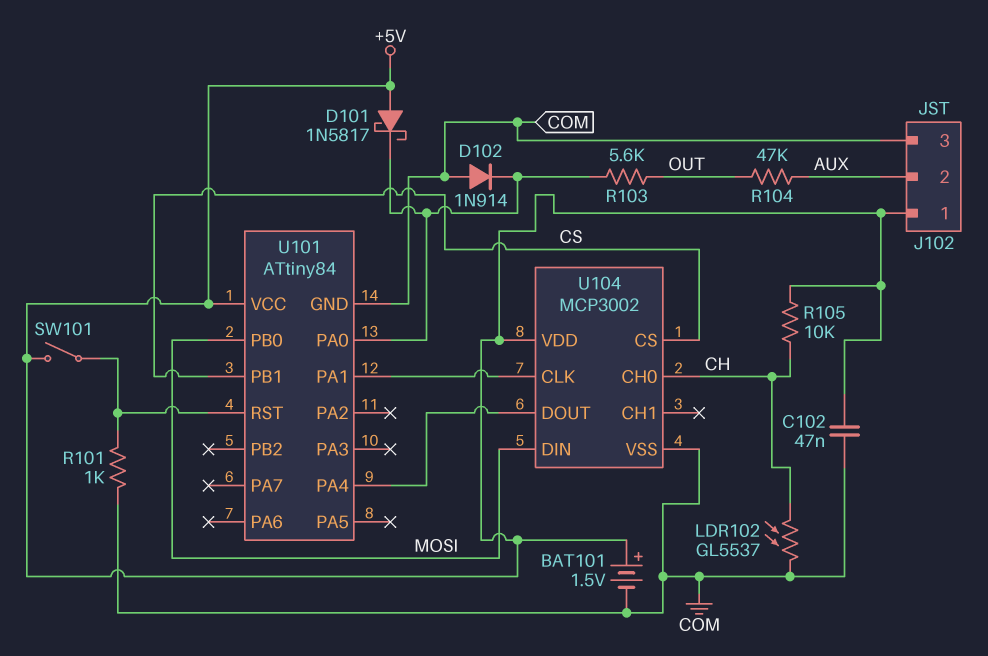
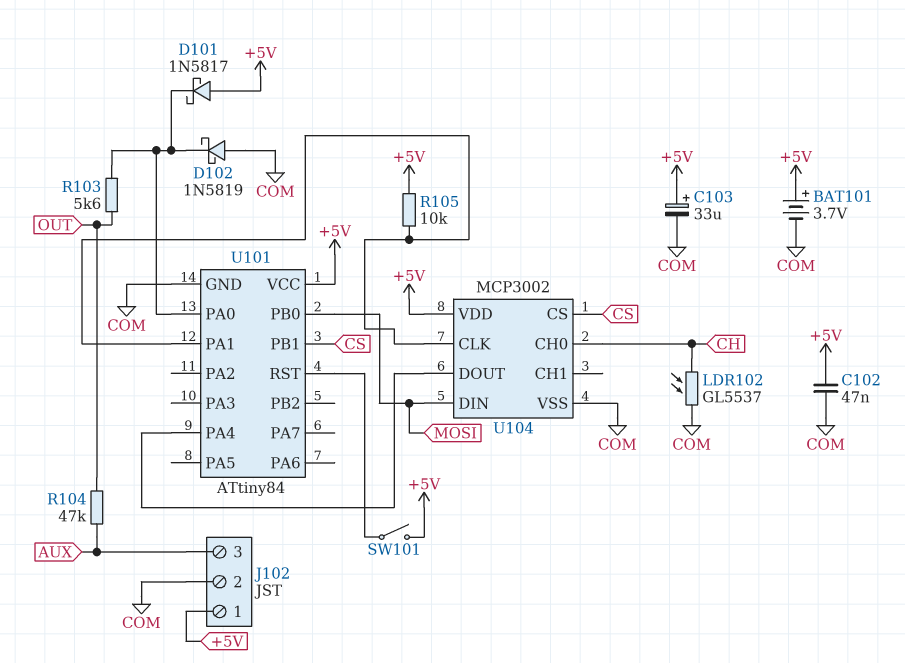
BAT101: 1.5V (plus +5V, minus COM) -> 3.7V (plus +5V, minus COM)
C103: none -> 33uF (plus +5V, minus COM)
D102: diode 1N914 (A COM, K U101/PA0) -> schottky 1N5819 (A COM, K U101/PA0)
J102 pin 2: AUX -> COM
J102 pin 3: COM -> AUX
R101: 1k (COM, U101/RST) -> none
R105: 10k (+5V, CH) -> 10k (+5V, U101/PA1)

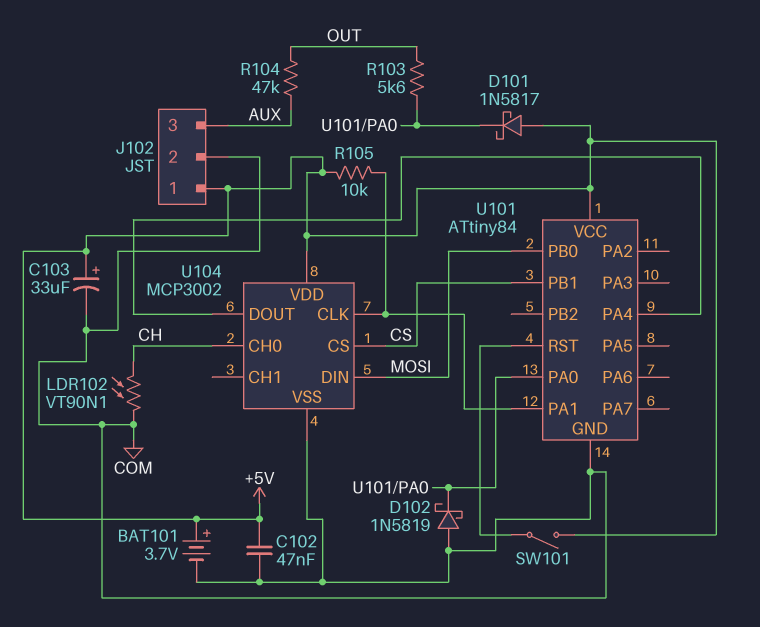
LDR102: GL5537 (CH, COM) -> VT90N1 (CH, COM)

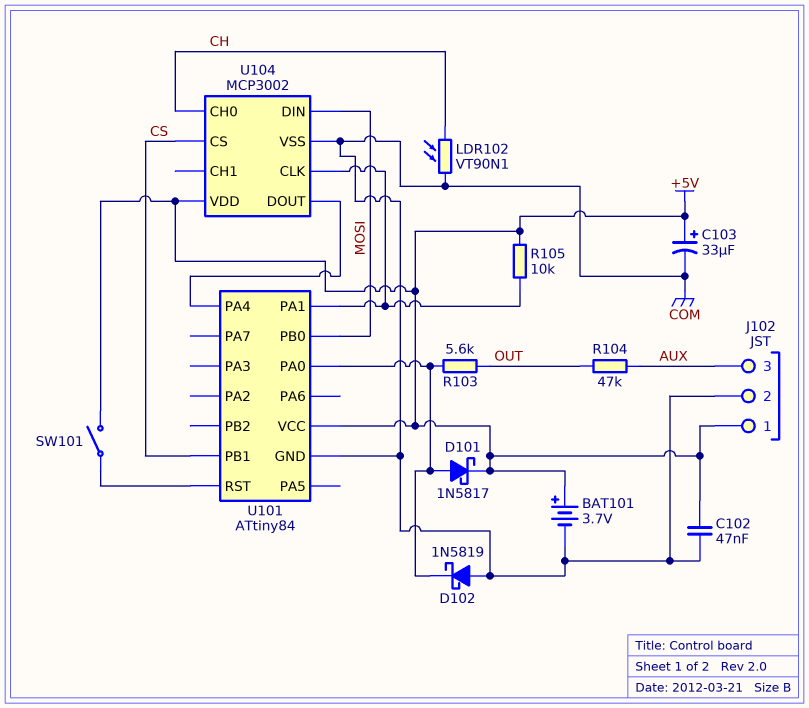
D101: schottky 1N5817 (A +5V, K U101/PA0) -> schottky 1N5817 (A U101/PA0, K +5V)

